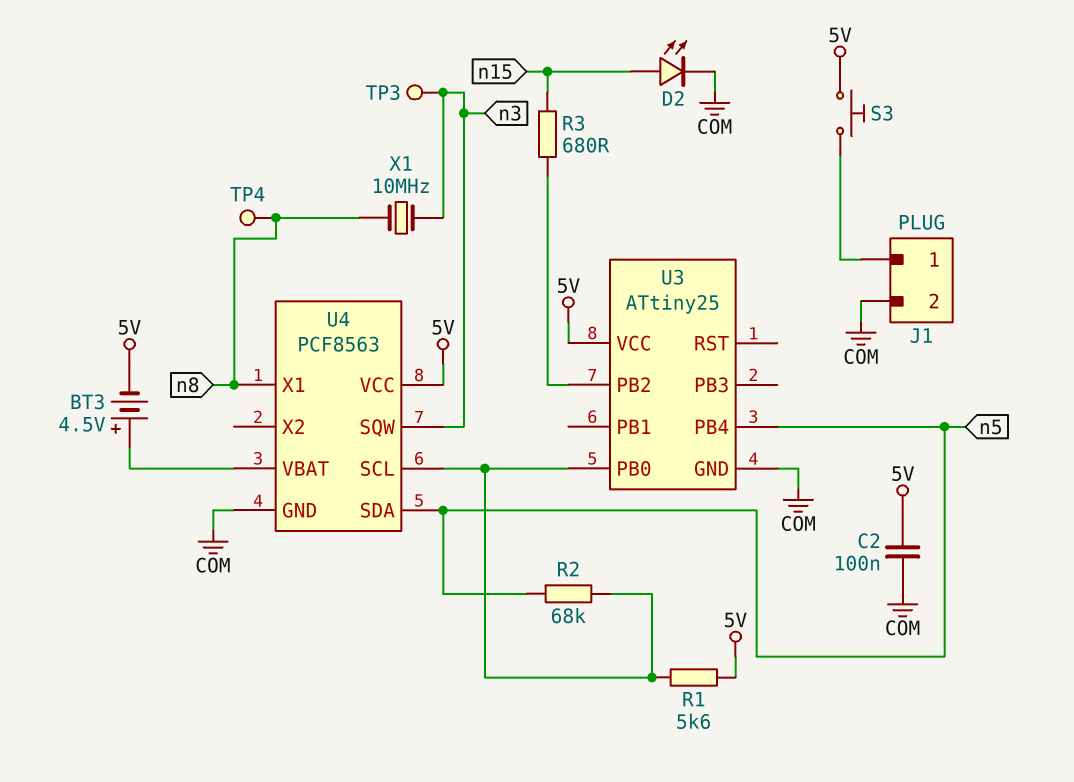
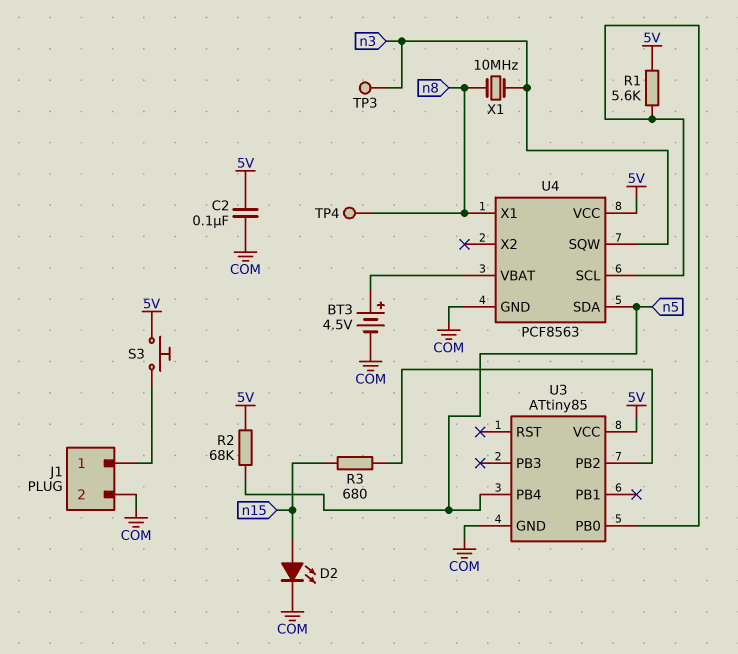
BT3: 4.5V (plus U4/VBAT, minus 5V) -> 4.5V (plus U4/VBAT, minus COM)
R2: 68k (U3/PB0, n5) -> 68k (5V, n5)
U3: ATtiny25 -> ATtiny85

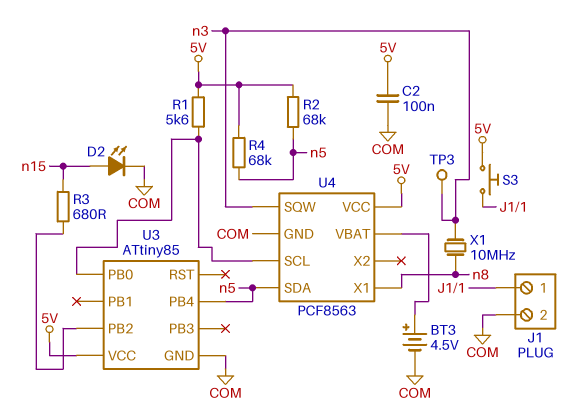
R4: none -> 68k (5V, n5)
TP4: test point (n8) -> none

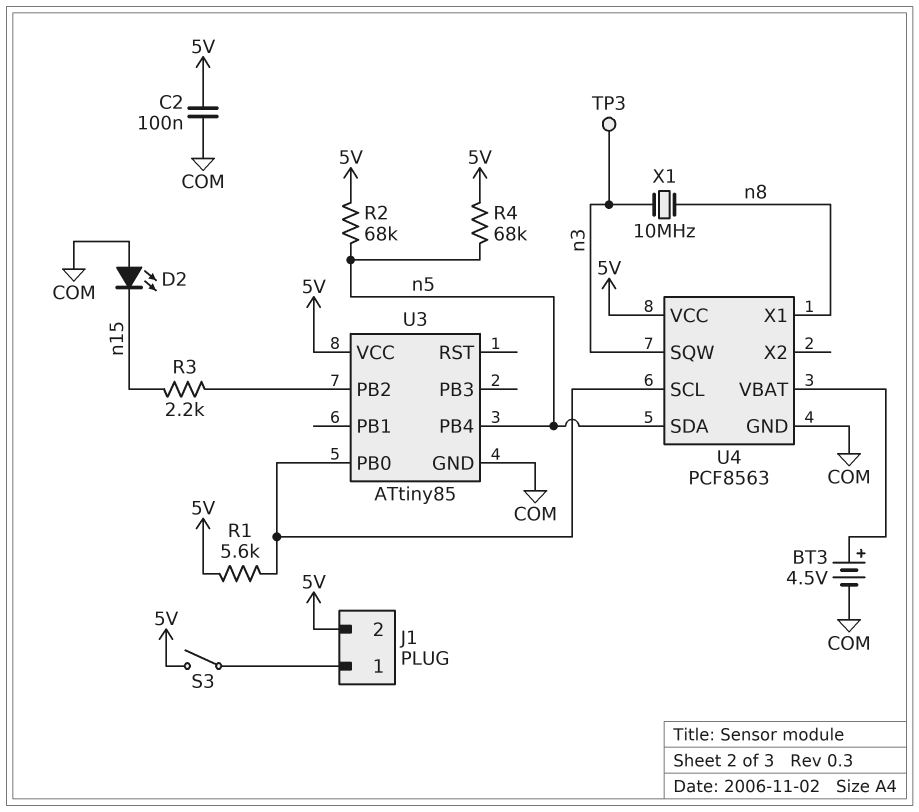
D2: LED (A n15, K COM) -> LED (A COM, K n15)
J1 pin 2: COM -> 5V
R3: 680 (U3/PB2, n15) -> 2.2k (U3/PB2, n15)
S3: button (5V, J1/1) -> switch (5V, J1/1)

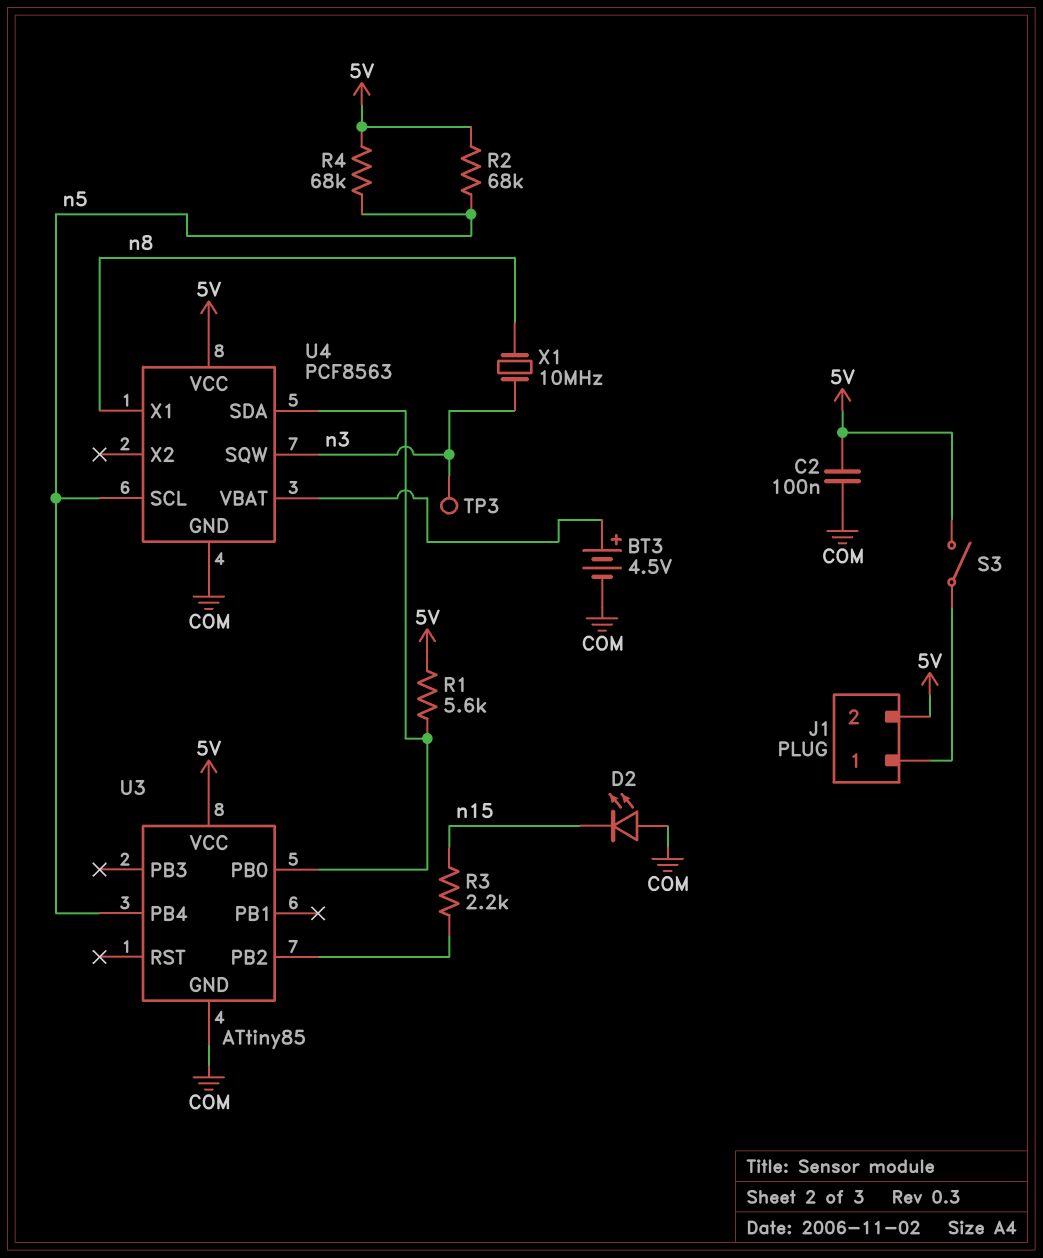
U4 pin SCL: U3/PB0 -> n5
U4 pin SDA: n5 -> U3/PB0

